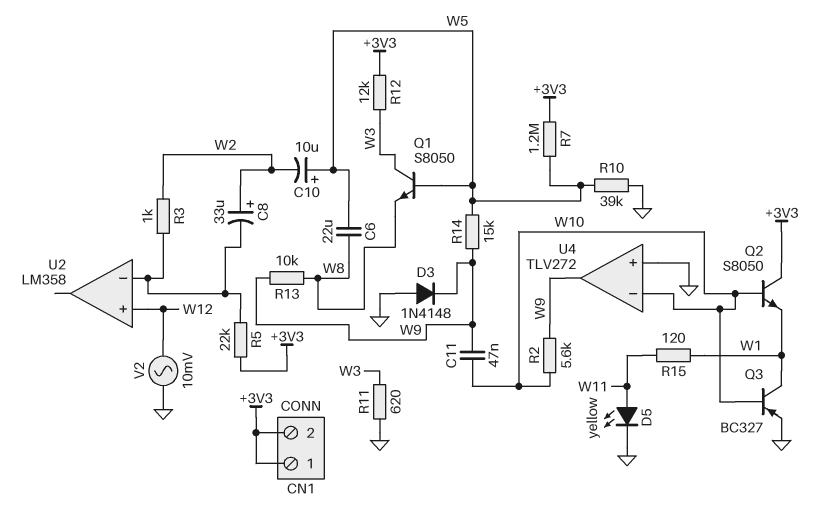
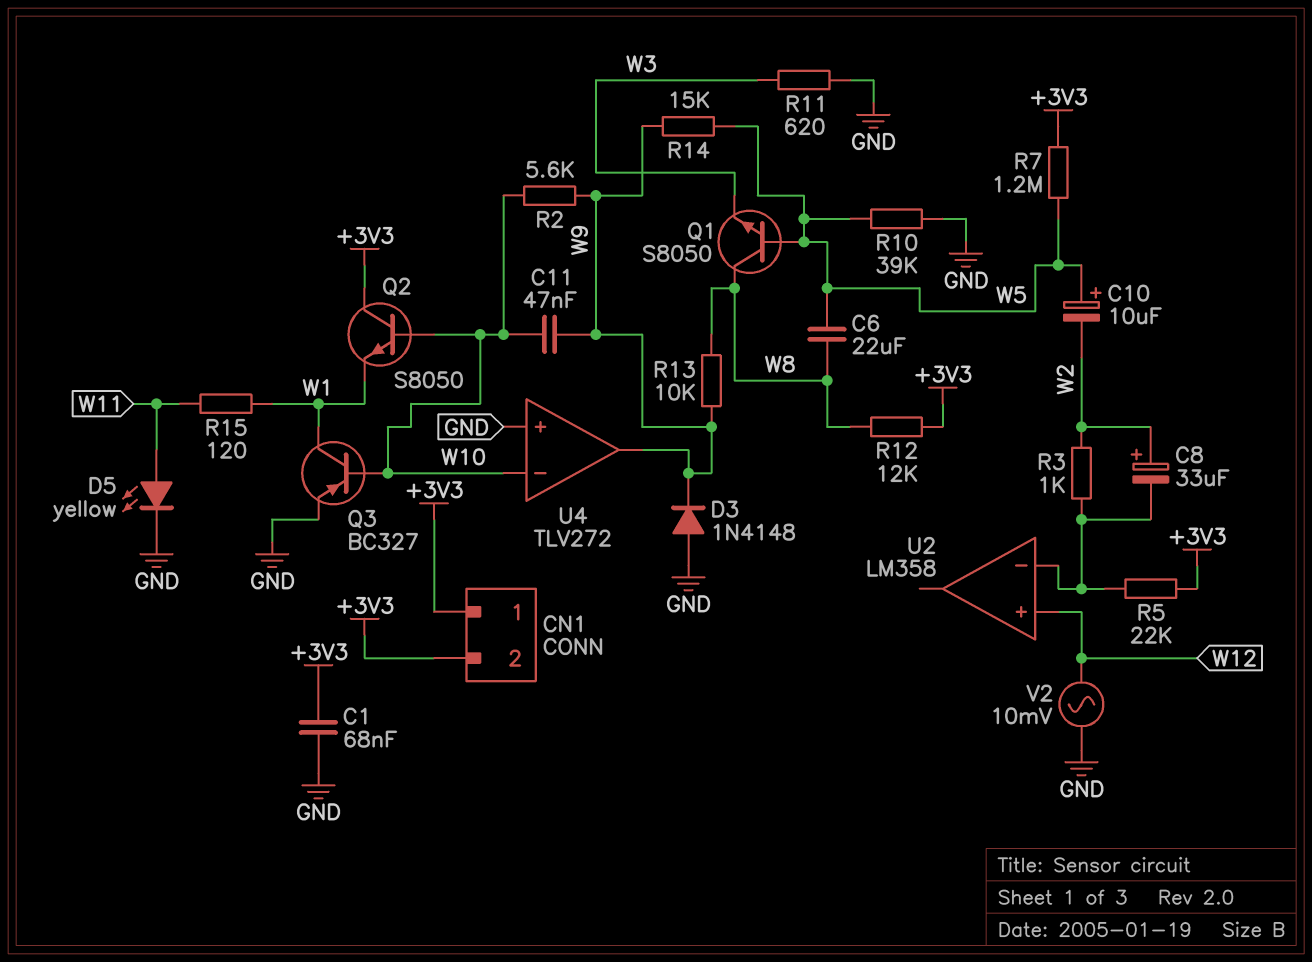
C1: none -> 68nF (+3V3, GND)
Q1: NPN S8050 (B W5, C W3, E W8) -> NPN S8050 (B W5, C W8, E W3)
R12: 12k (+3V3, W3) -> 12k (+3V3, W8)

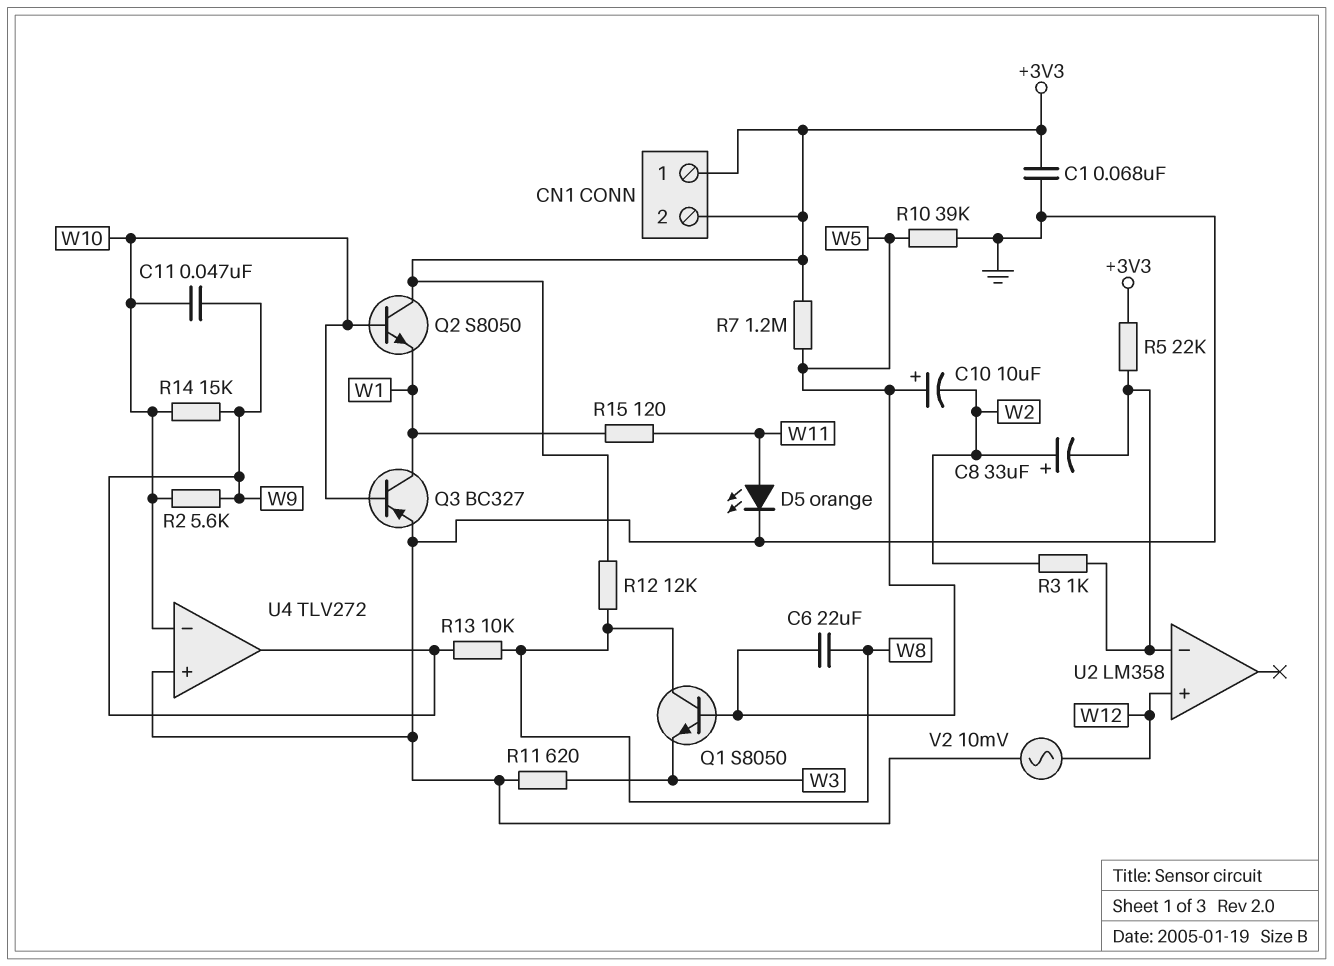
D3: diode 1N4148 (A GND, K W9) -> none
D5: LED yellow (A W11, K GND) -> LED orange (A W11, K GND)
R14: 15k (W5, W9) -> 15k (W9, W10)

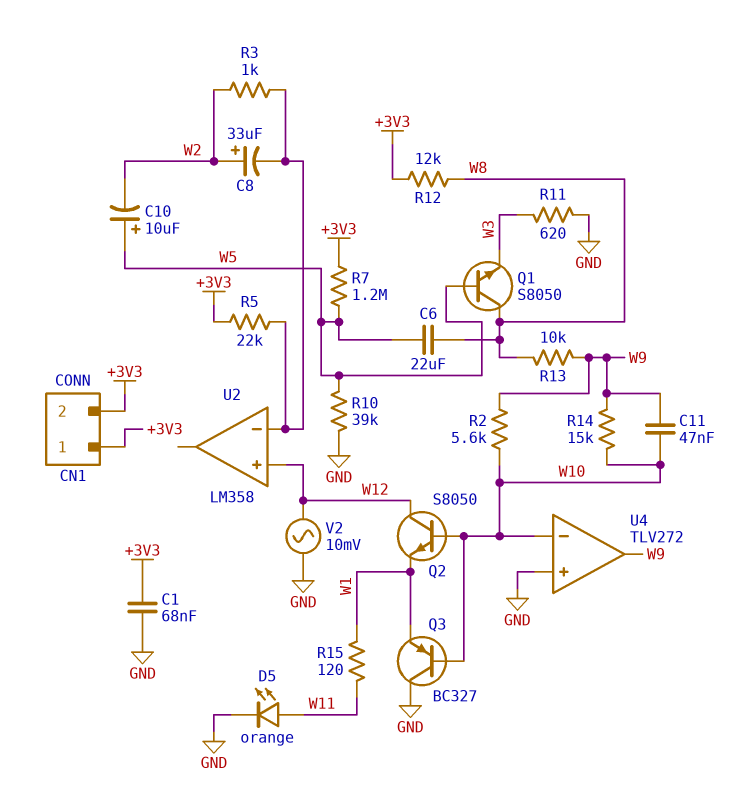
Q2: NPN S8050 (B W10, C +3V3, E W1) -> NPN S8050 (B W10, C W12, E W1)
Q3: PNP BC327 (B W10, C W1, E GND) -> PNP BC327 (B W10, C GND, E W1)

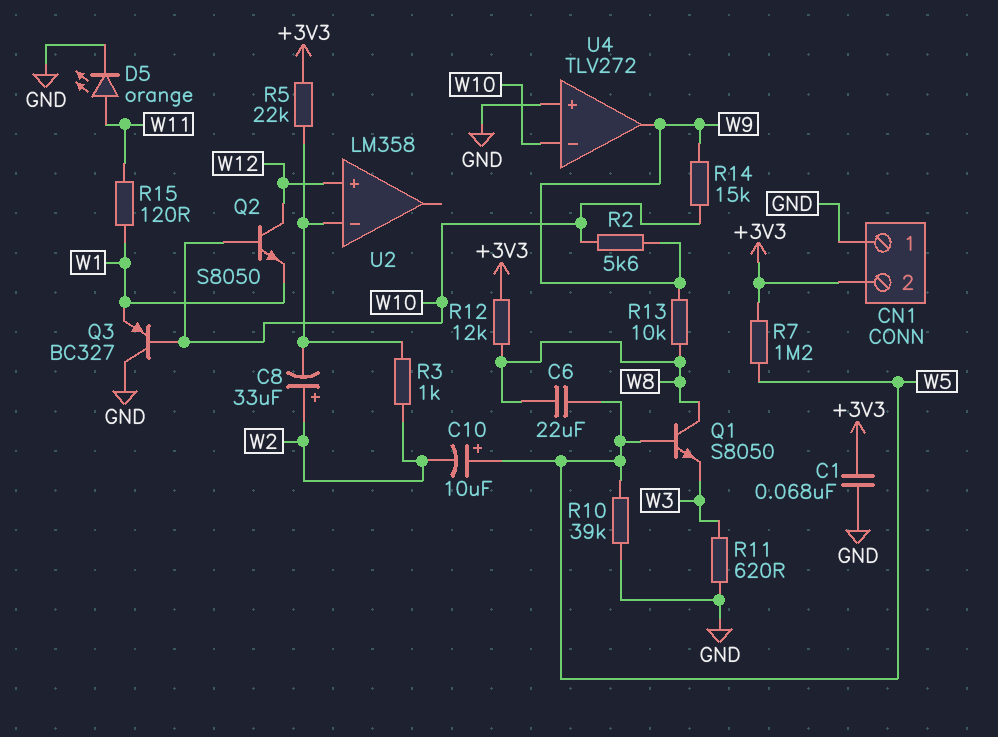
C11: 47nF (W9, W10) -> none
CN1 pin 1: +3V3 -> GND
V2: AC 10mV (GND, W12) -> none

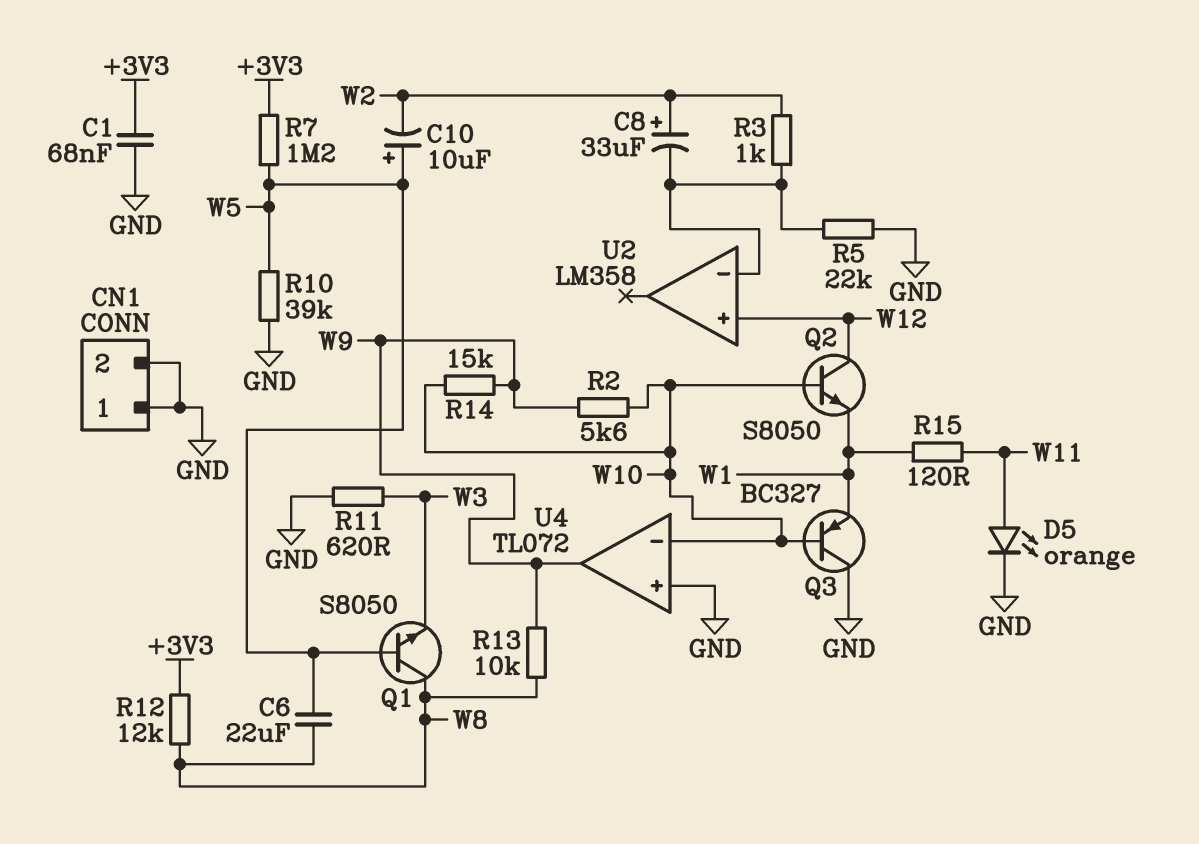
CN1 pin 2: +3V3 -> GND
R5: 22k (+3V3, U2/in-) -> 22k (GND, U2/in-)
U4: TLV272 -> TL072

